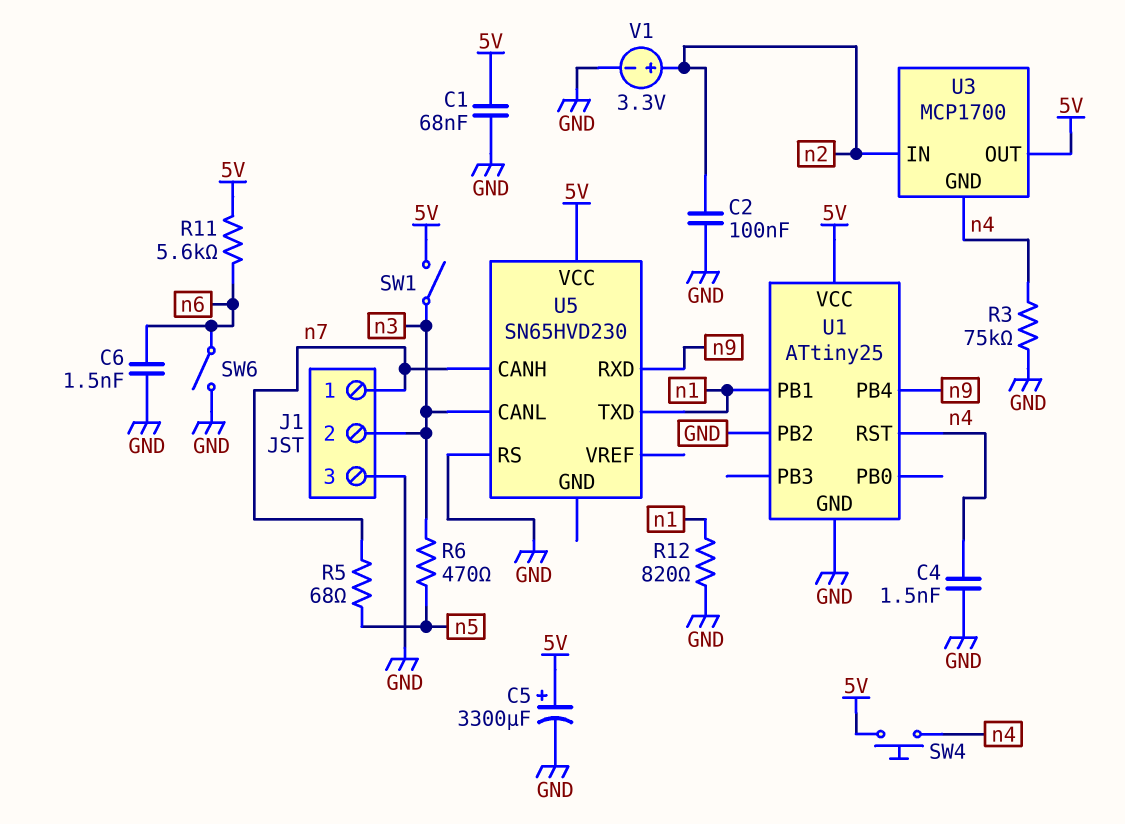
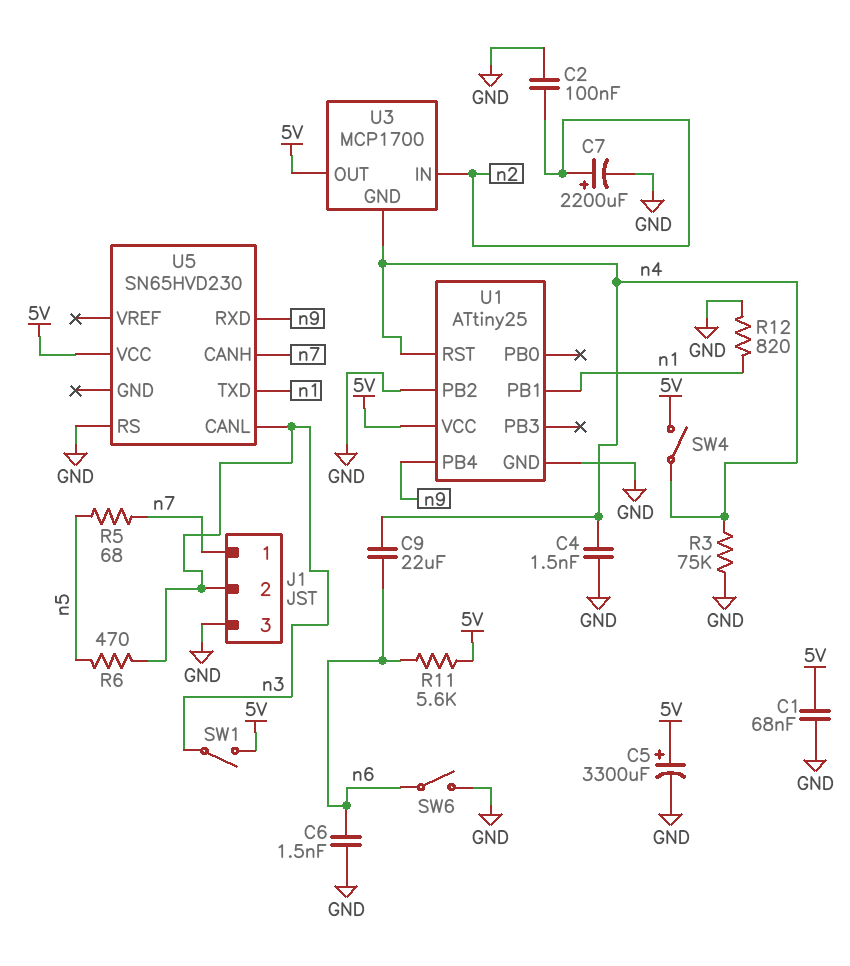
C7: none -> 2200uF (plus n2, minus GND)
C9: none -> 22uF (n4, n6)
SW4: button (5V, n4) -> switch (5V, n4)
V1: 3.3V (plus n2, minus GND) -> none

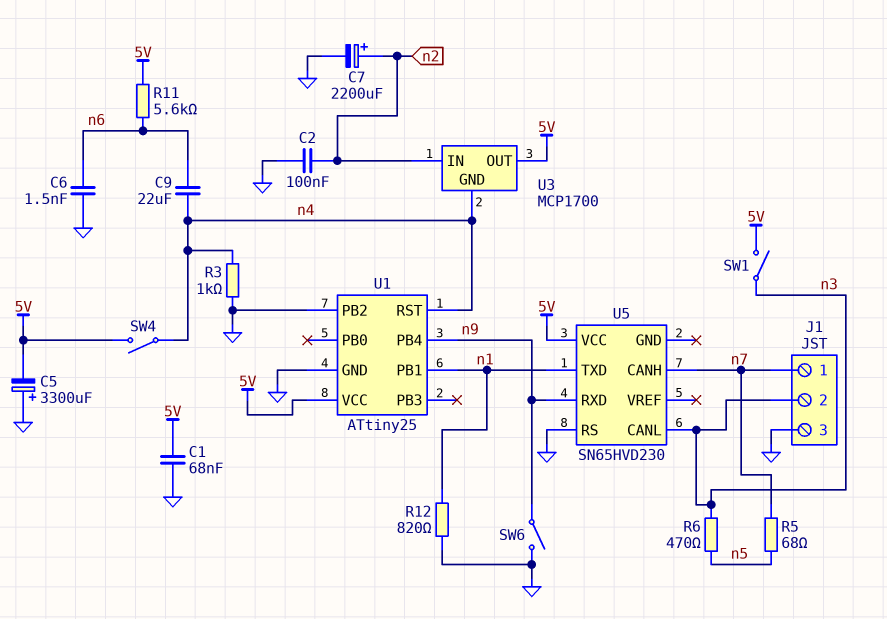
C4: 1.5nF (GND, n4) -> none
C5: 3300uF (plus 5V, minus GND) -> 3300uF (plus GND, minus 5V)
R3: 75k (GND, n4) -> 1k (GND, n4)
SW6: switch (GND, n6) -> switch (GND, n9)

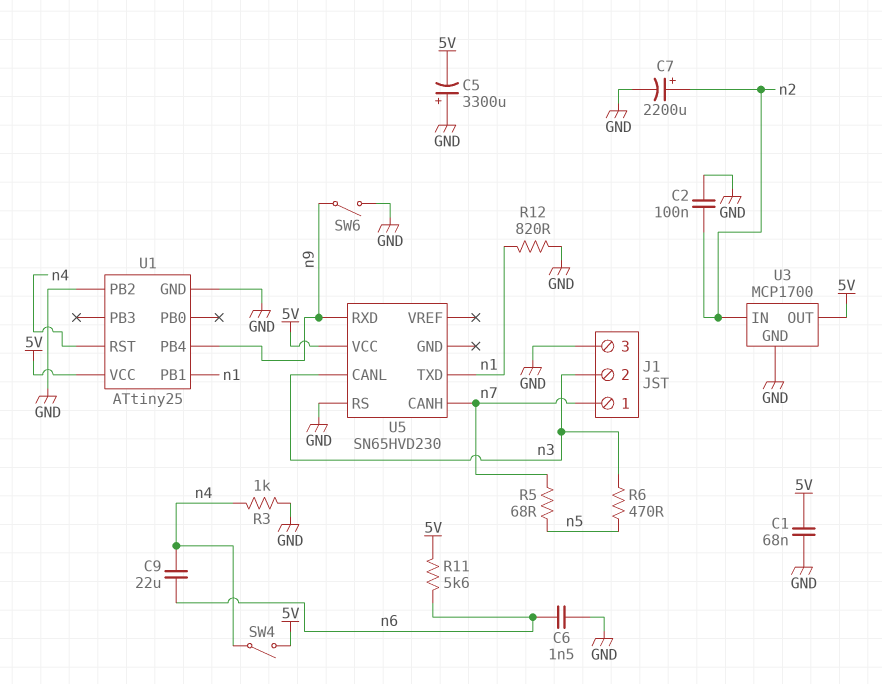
SW1: switch (5V, n3) -> none
U3 pin GND: n4 -> GND

